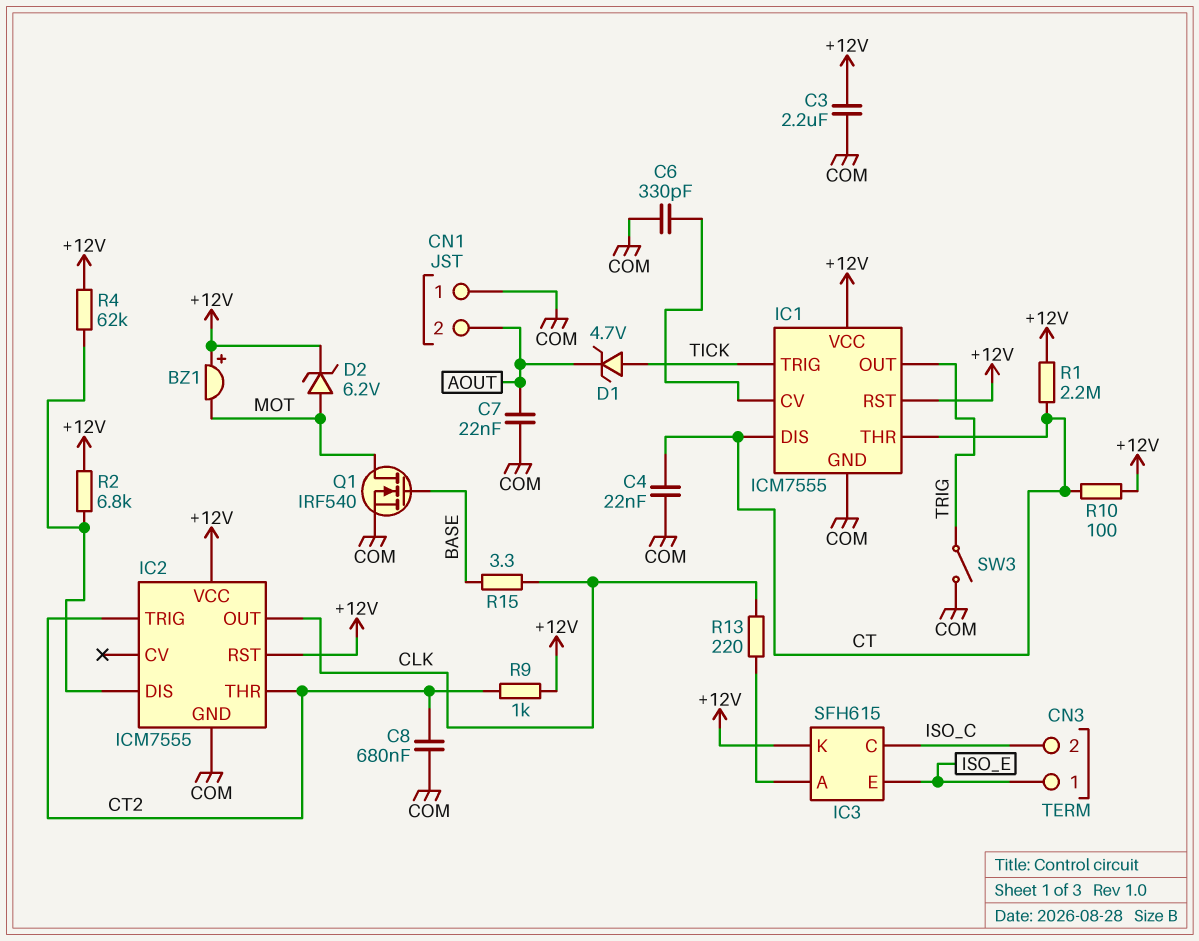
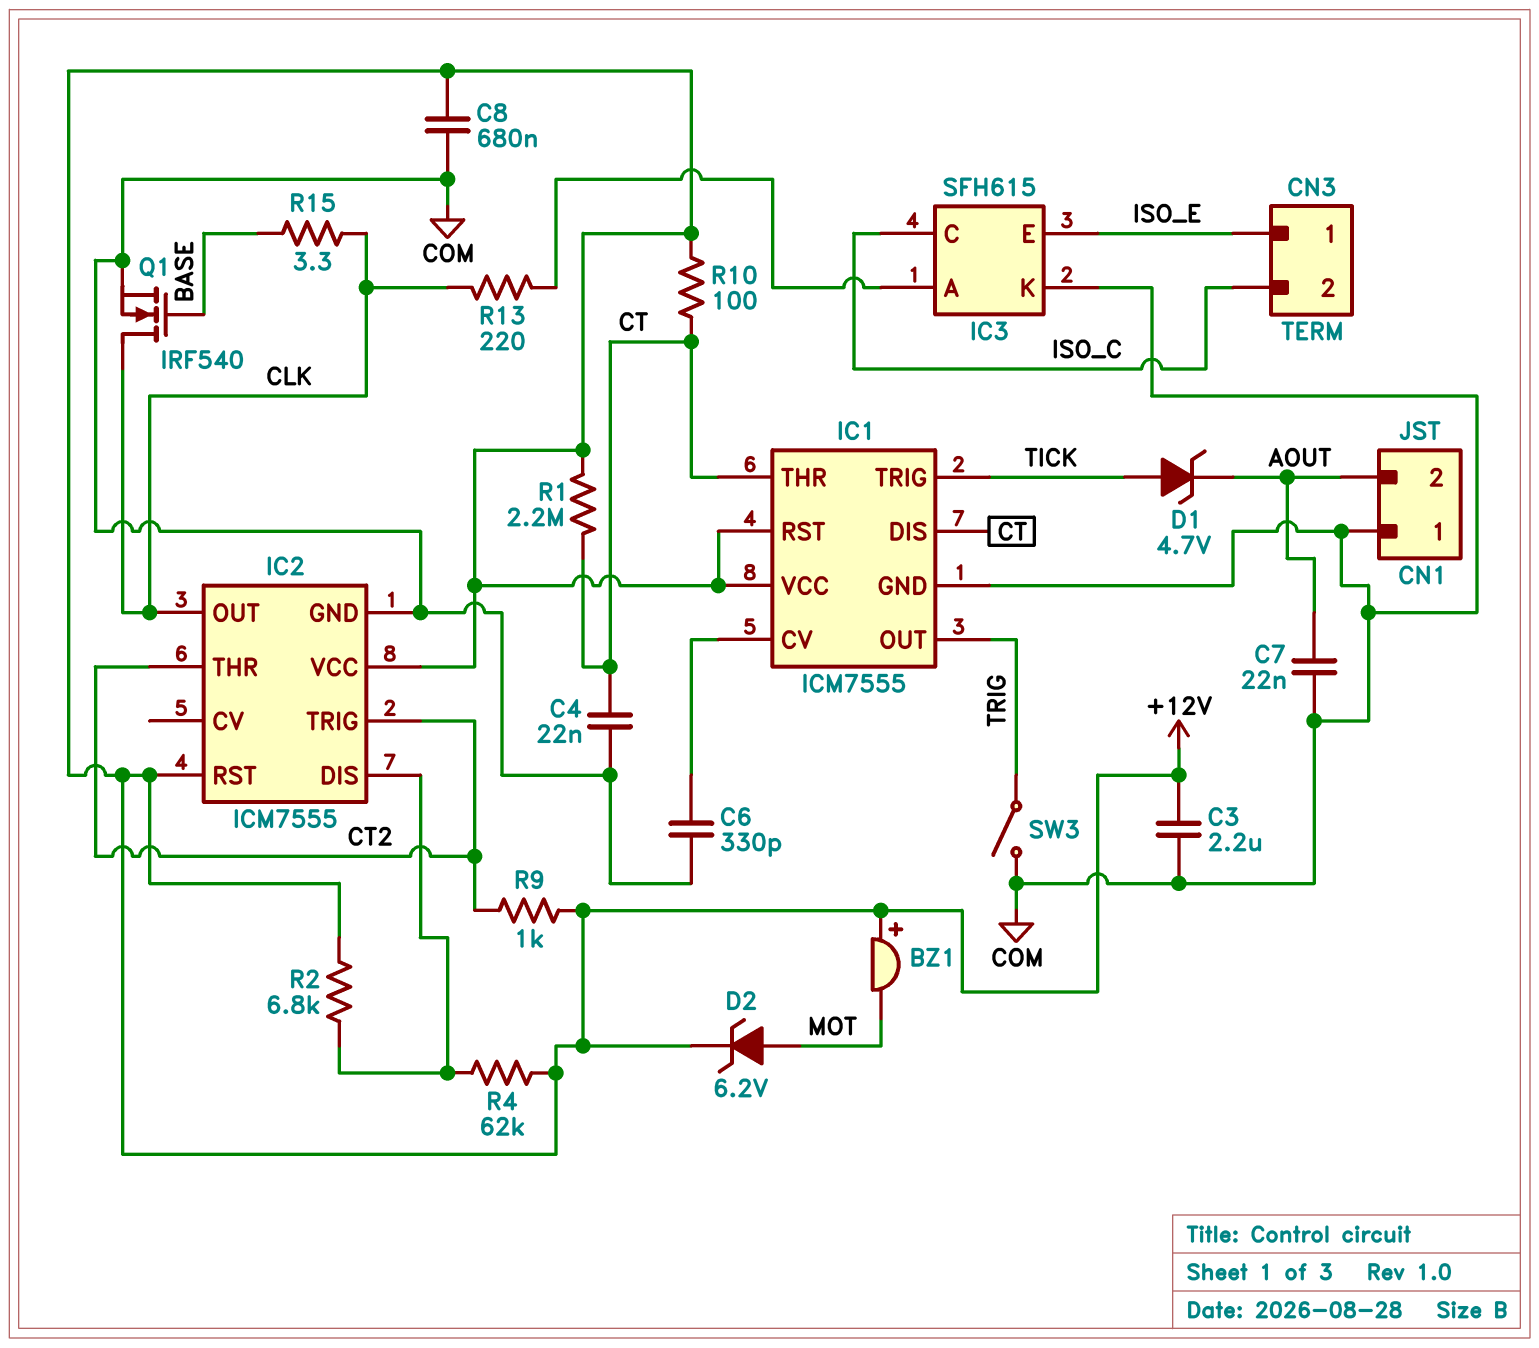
C8: 680nF (COM, CT2) -> 680nF (+12V, COM)
IC3 pin K: +12V -> COM
Q1: NMOS IRF540 (G BASE, D MOT, S COM) -> NMOS IRF540 (G BASE, D CLK, S COM)

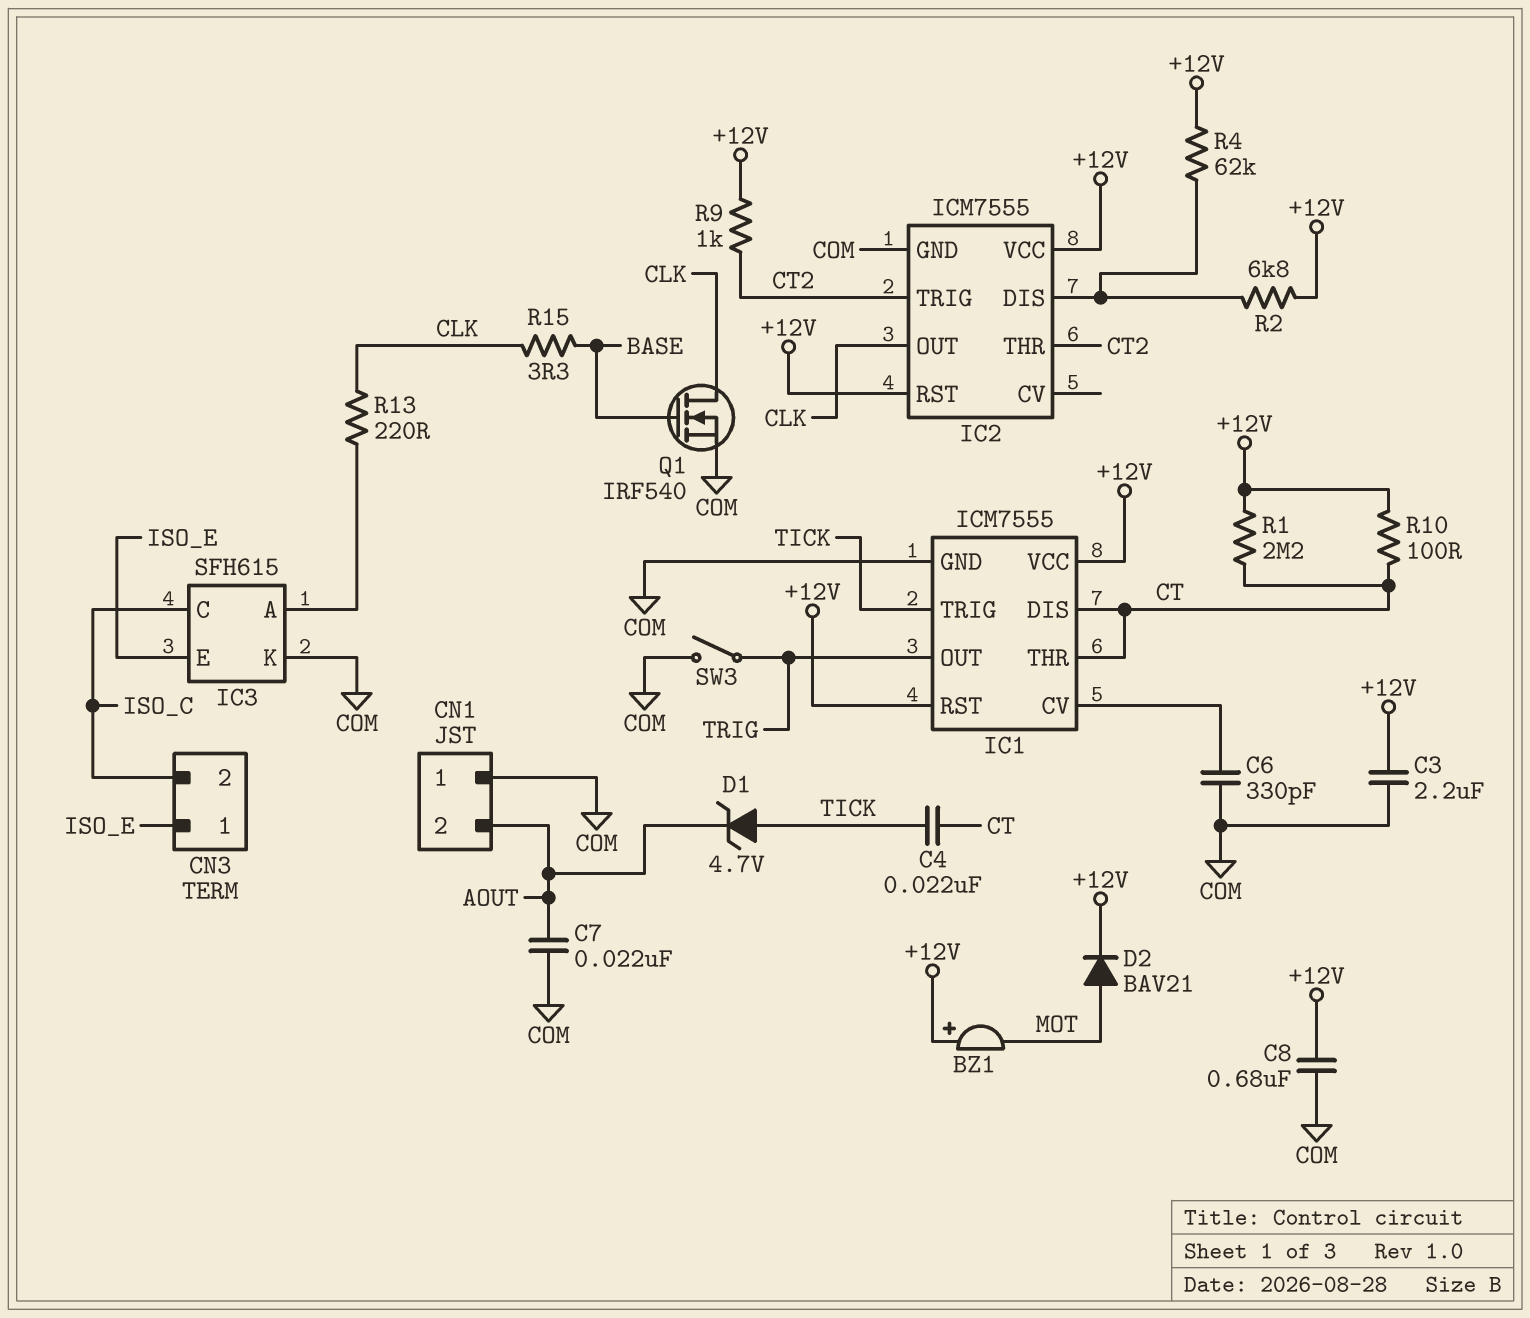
C4: 22nF (COM, CT) -> 22nF (CT, TICK)
D2: zener 6.2V (A MOT, K +12V) -> diode BAV21 (A MOT, K +12V)

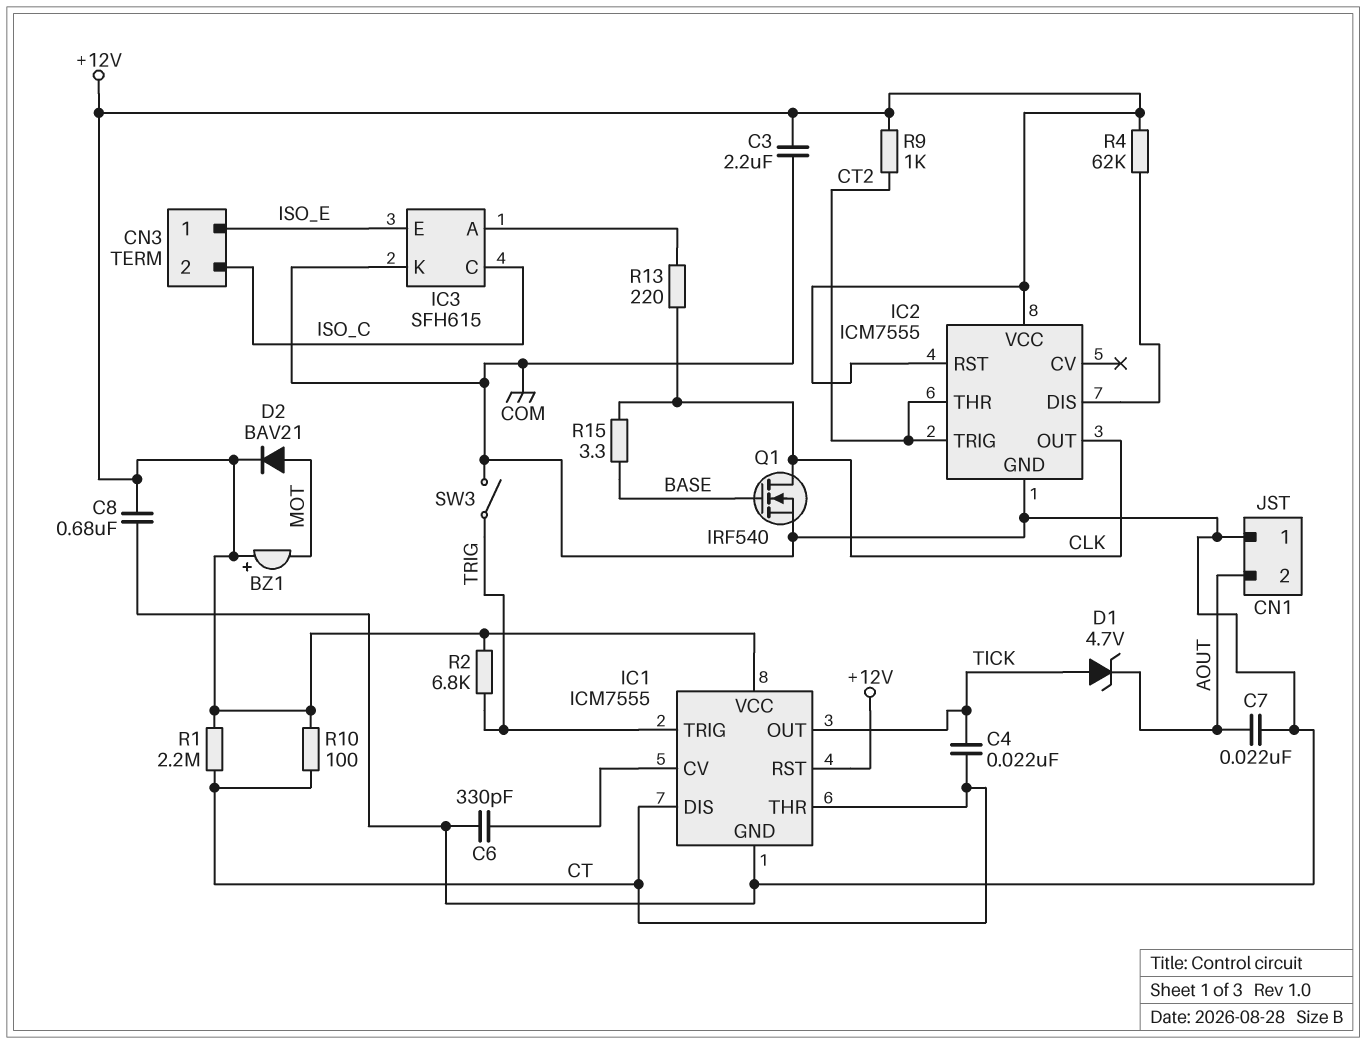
IC1 pin OUT: TRIG -> TICK
IC1 pin TRIG: TICK -> TRIG
R2: 6.8k (+12V, IC2/DIS) -> 6.8k (+12V, TRIG)

